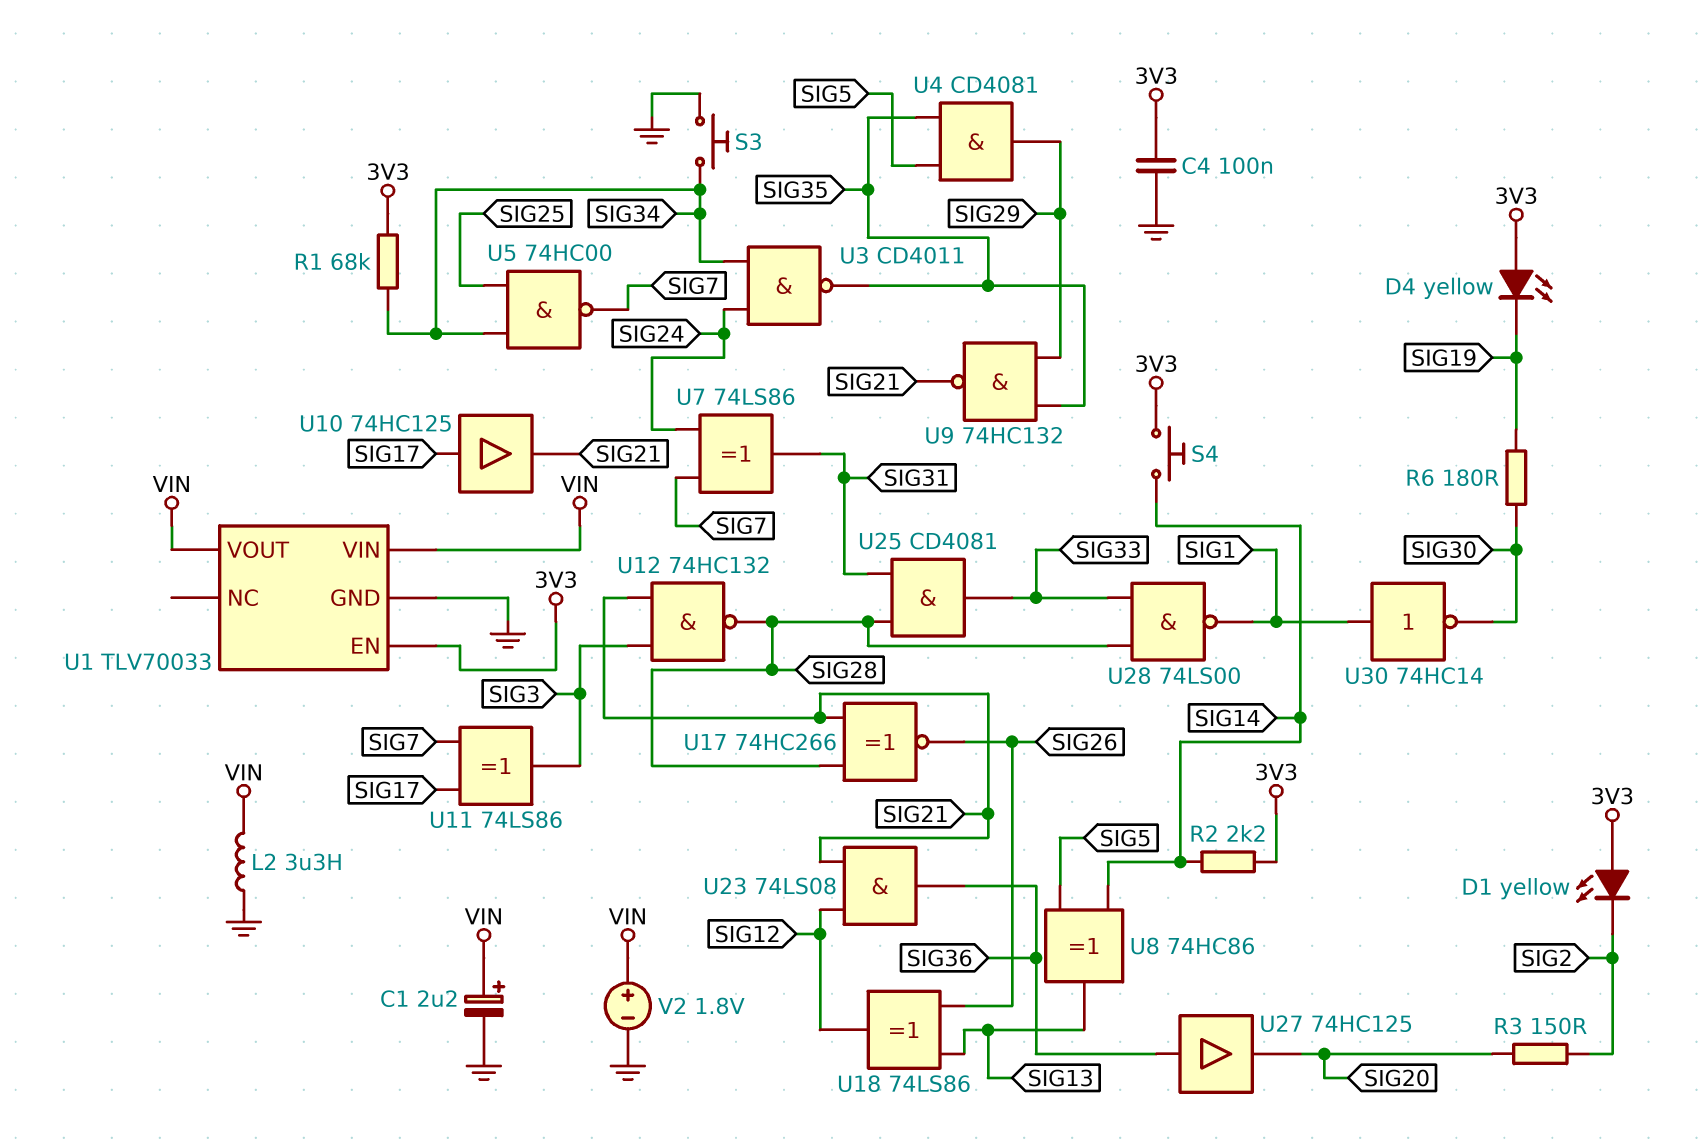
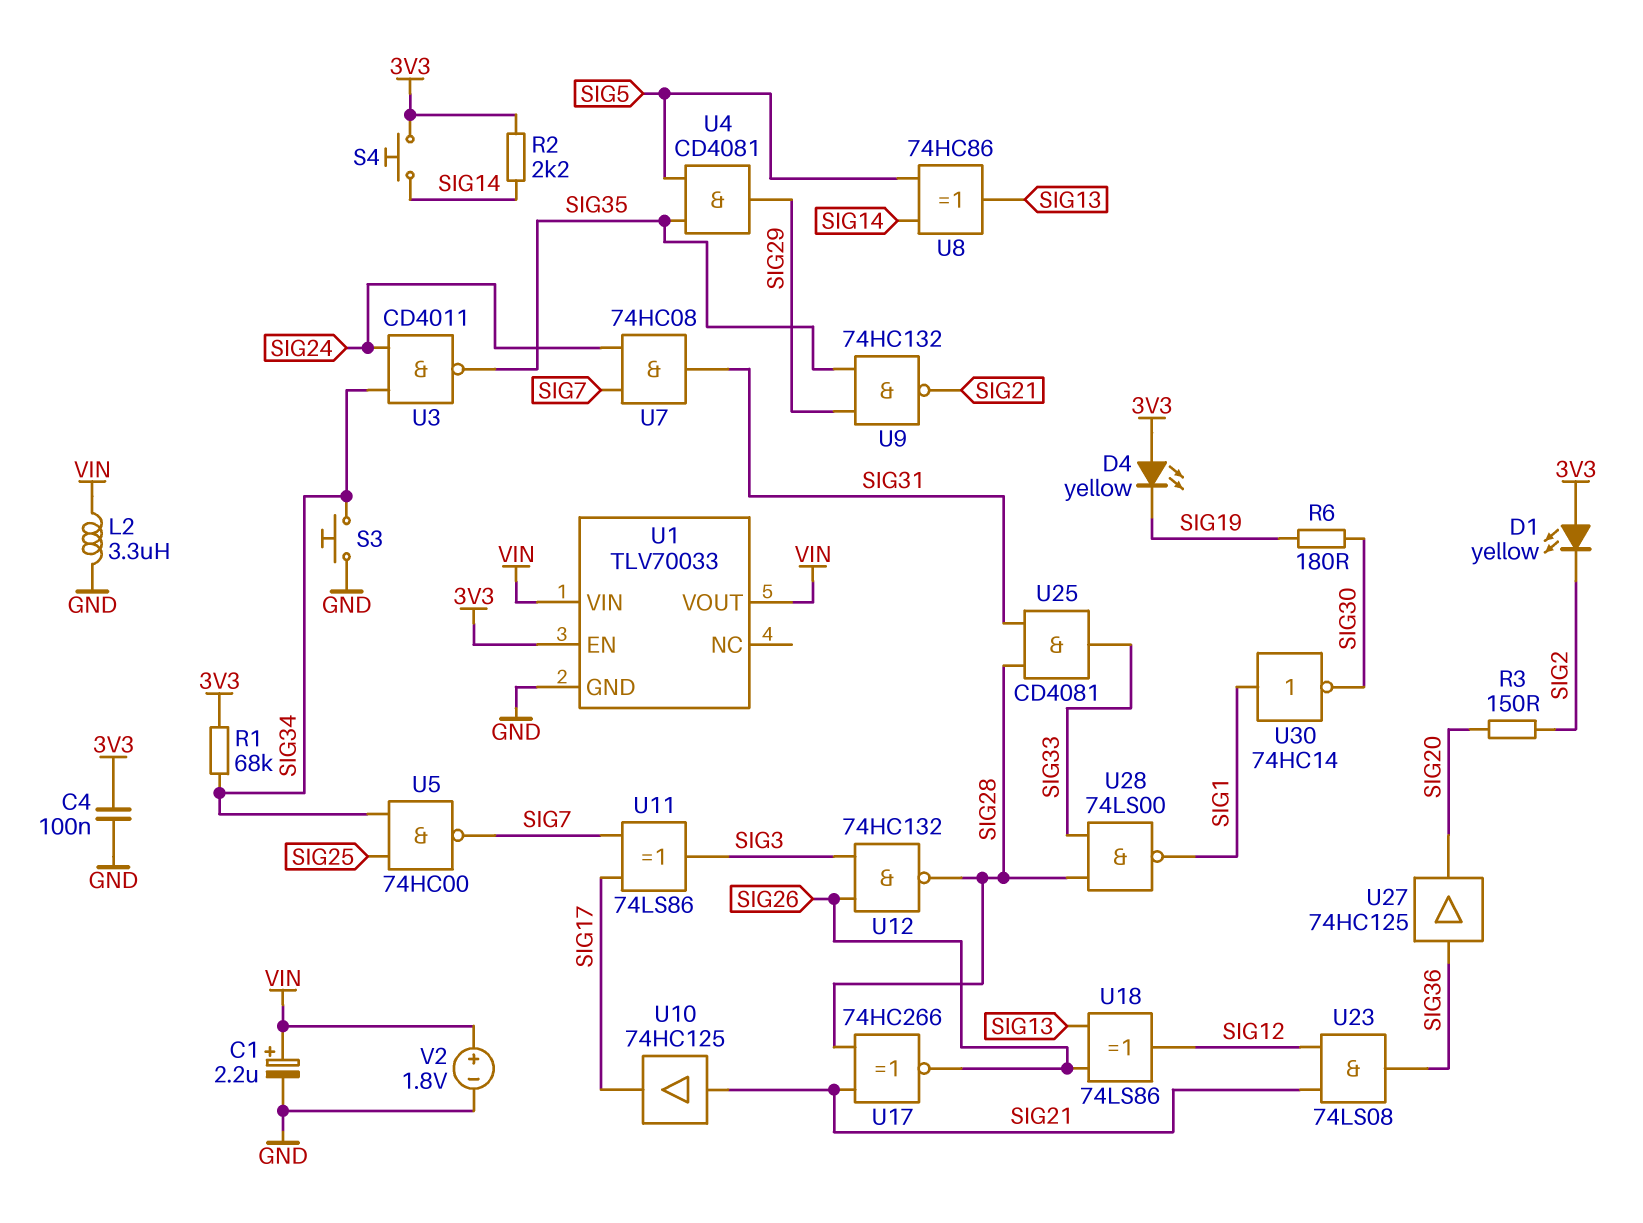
U7: XOR 74LS86 (in SIG7, in SIG24, out SIG31) -> AND 74HC08 (in SIG7, in SIG24, out SIG31)
U10: buffer 74HC125 (in SIG17, out SIG21) -> buffer 74HC125 (in SIG21, out SIG17)
U12: NAND 74HC132 (in SIG3, in SIG21, out SIG28) -> NAND 74HC132 (in SIG3, in SIG26, out SIG28)

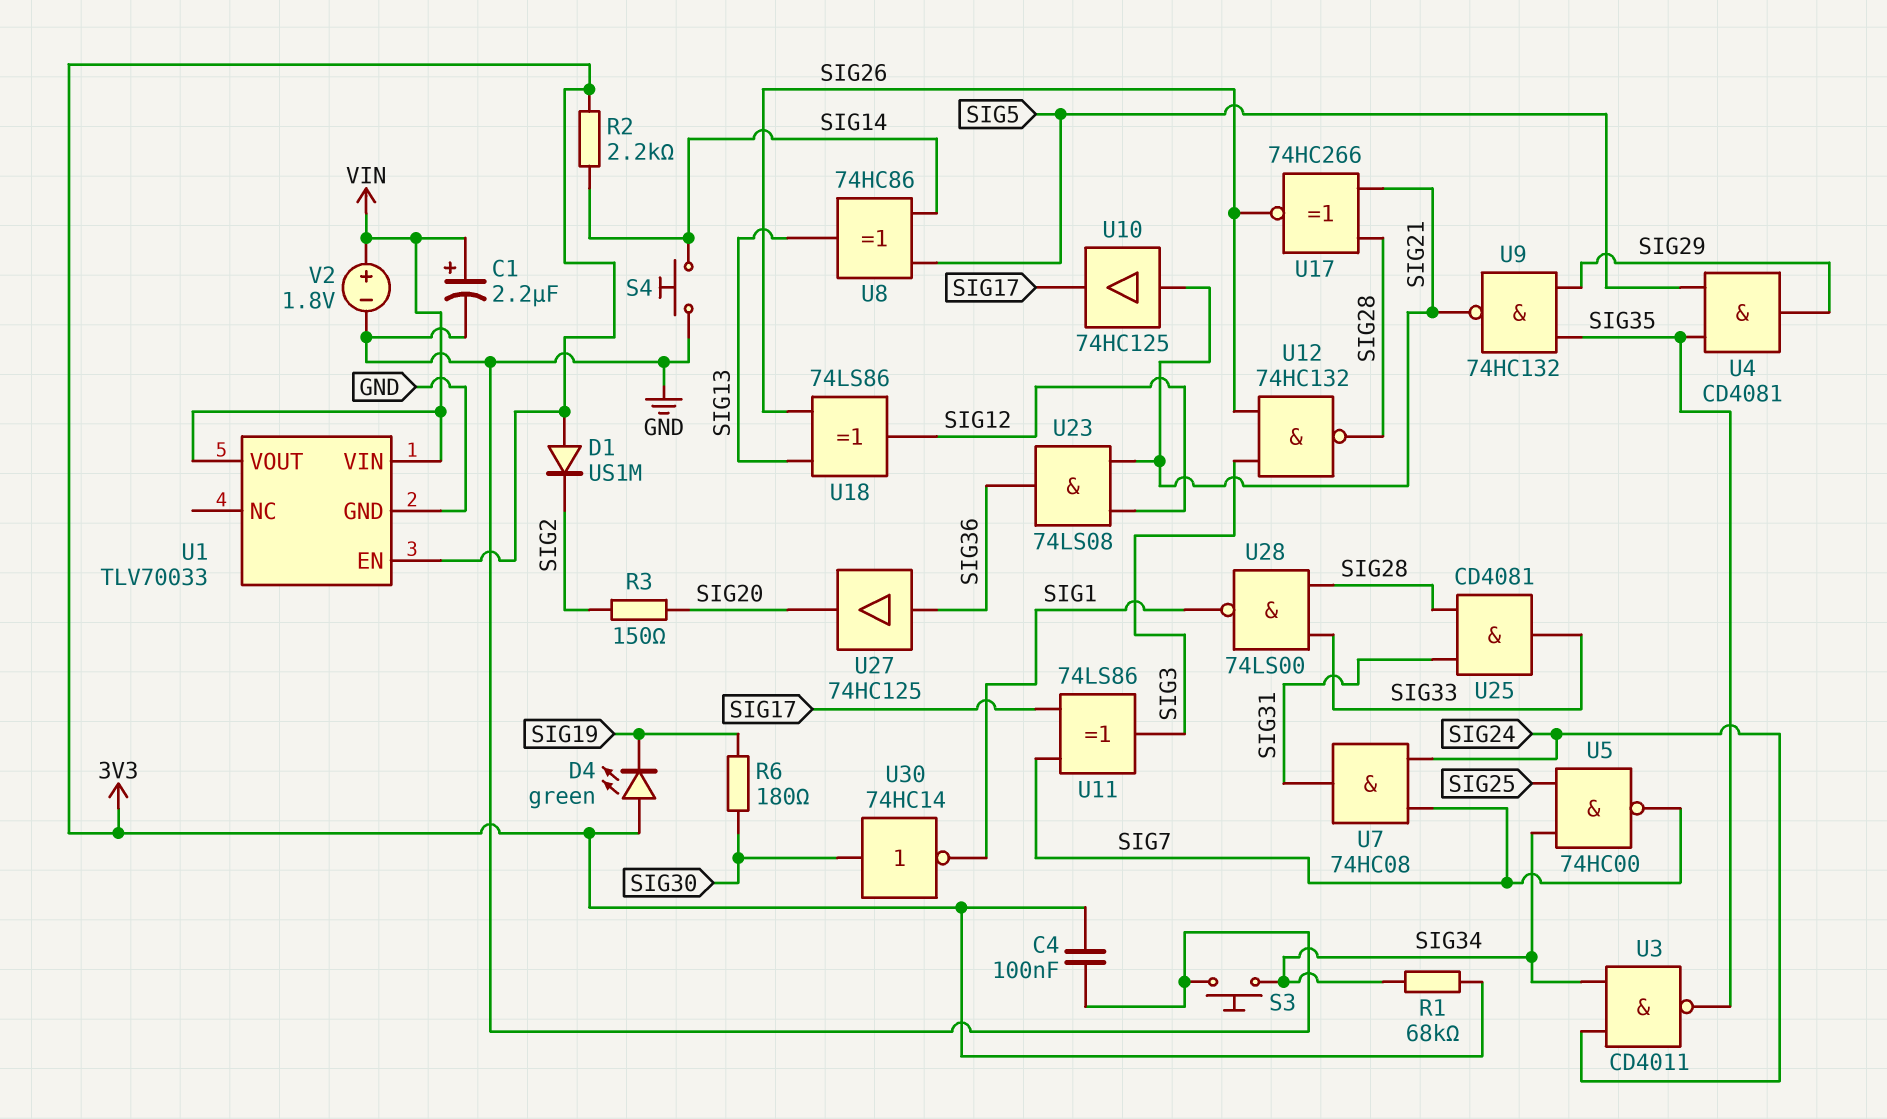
D1: LED yellow (A 3V3, K SIG2) -> diode US1M (A 3V3, K SIG2)
D4: LED yellow (A 3V3, K SIG19) -> LED green (A 3V3, K SIG19)
L2: 3.3uH (GND, VIN) -> none
S4: button (3V3, SIG14) -> button (GND, SIG14)
U30: NOT 74HC14 (in SIG1, out SIG30) -> NOT 74HC14 (in SIG30, out SIG1)

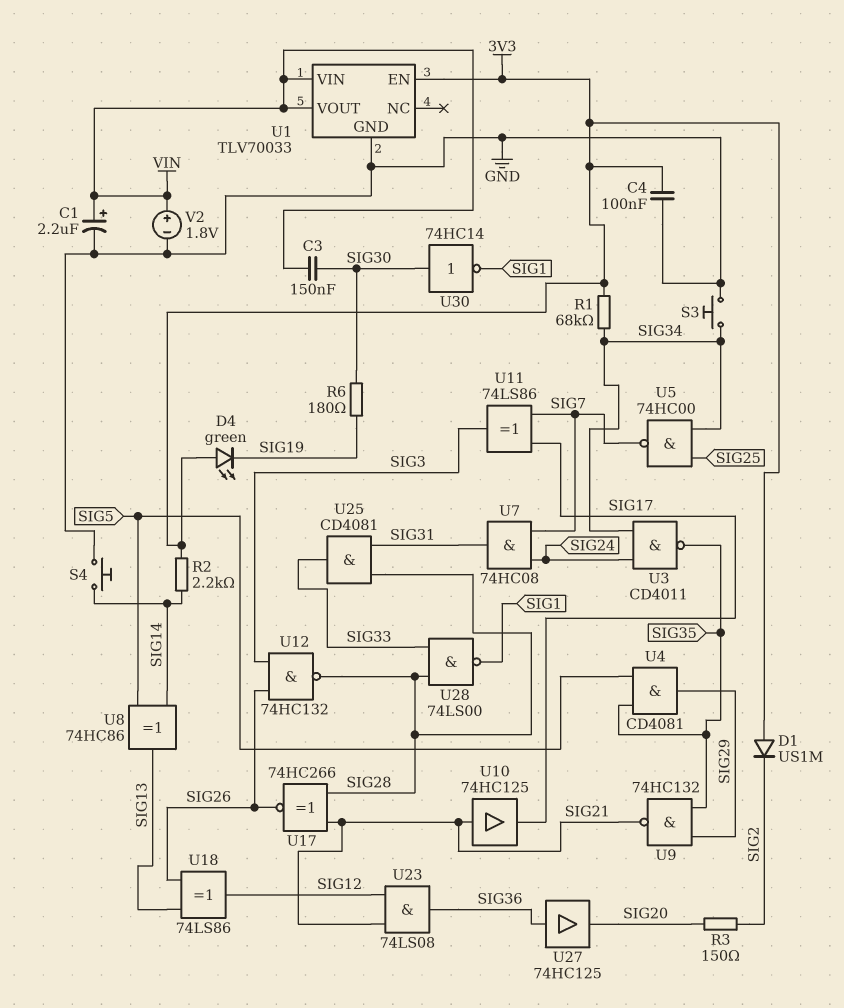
C3: none -> 150nF (SIG30, VIN)

